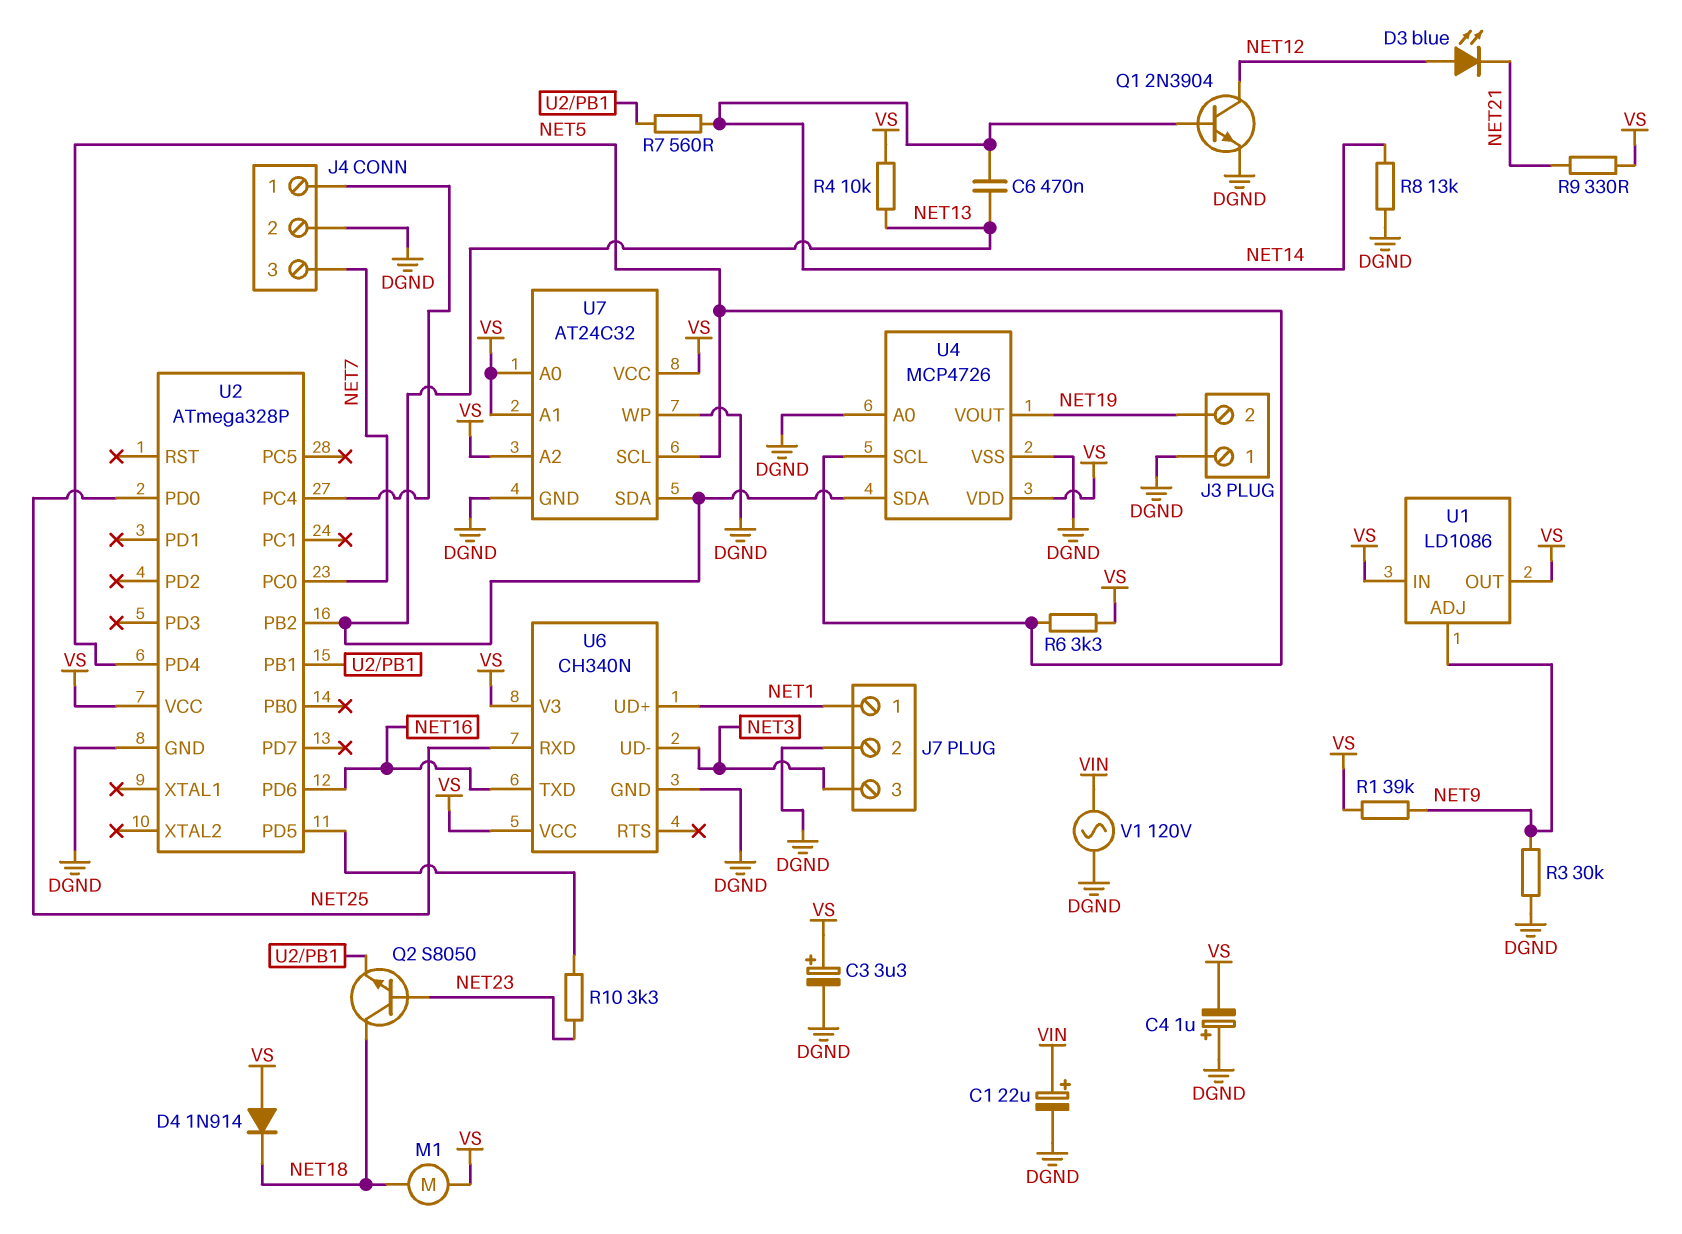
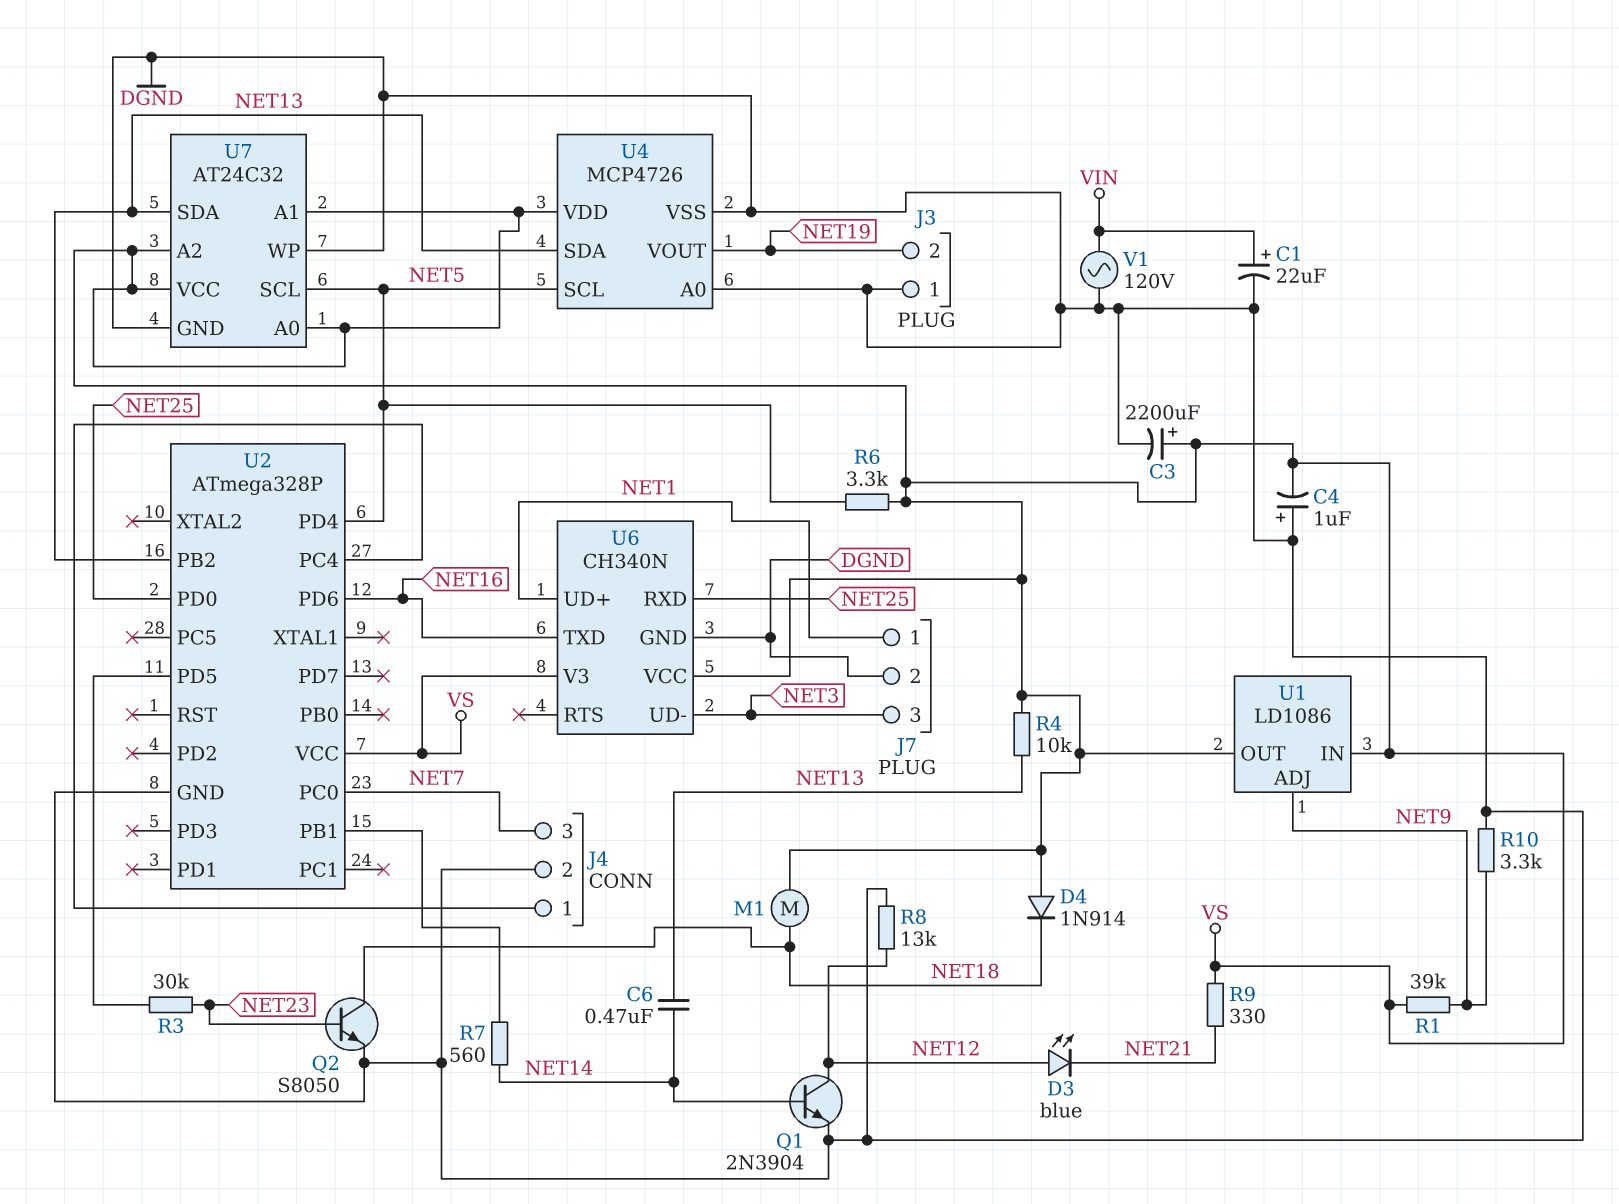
C3: 3.3uF (plus VS, minus DGND) -> 2200uF (plus VS, minus DGND)
Q2: NPN S8050 (B NET23, C NET18, E U2/PB1) -> NPN S8050 (B NET23, C NET18, E DGND)
R3: 30k (DGND, NET9) -> 30k (NET23, U2/PD5)
R8: 13k (DGND, NET14) -> 13k (DGND, NET12)
R10: 3.3k (NET23, U2/PD5) -> 3.3k (DGND, NET9)

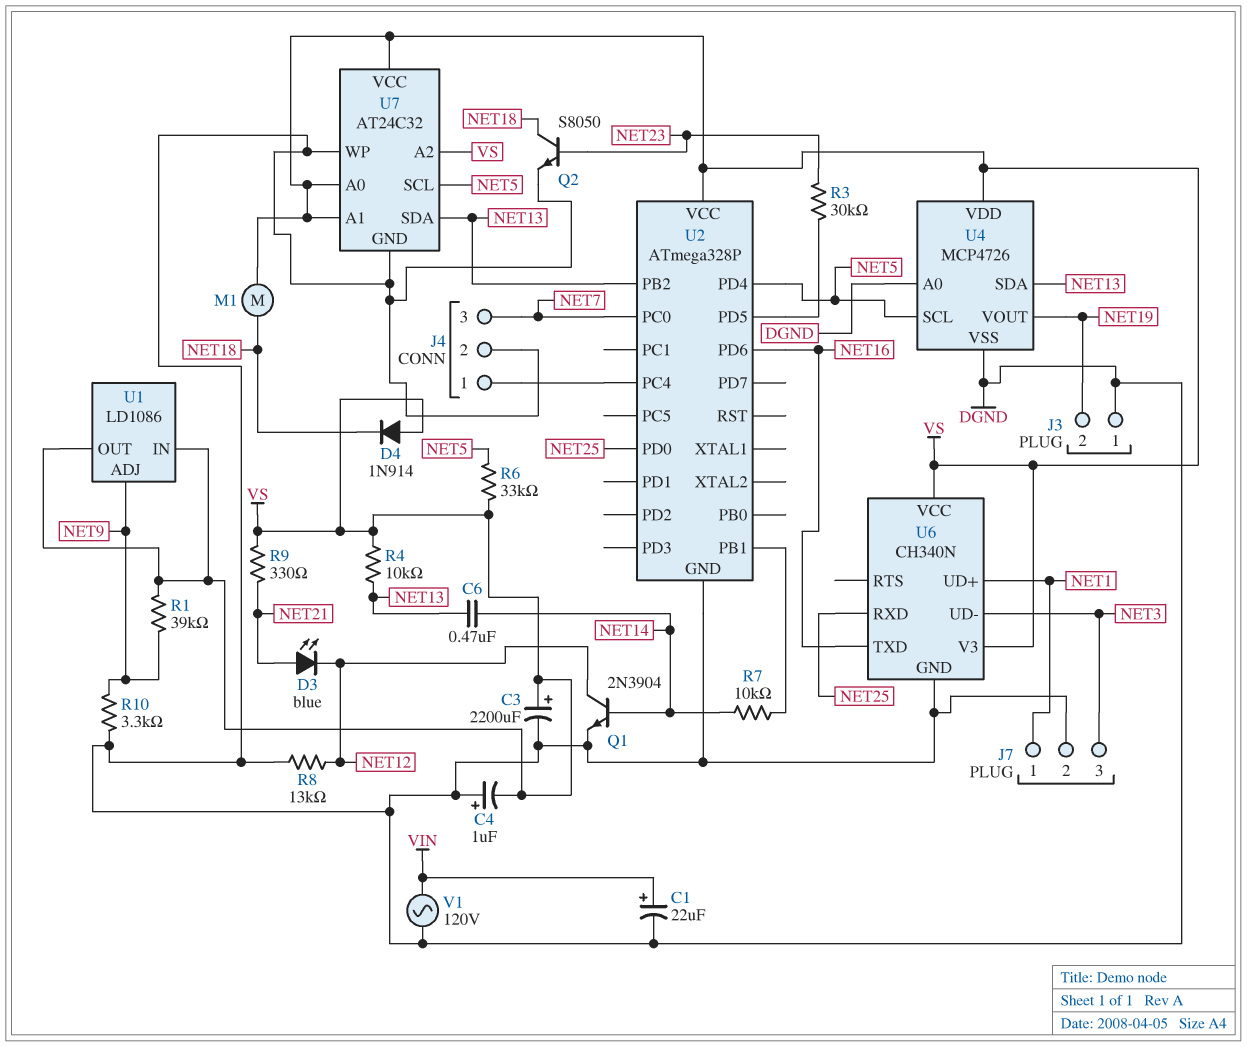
D3: LED blue (A NET12, K NET21) -> LED blue (A NET21, K NET12)
R6: 3.3k (NET5, VS) -> 33k (NET5, VS)
R7: 560 (NET14, U2/PB1) -> 10k (NET14, U2/PB1)

